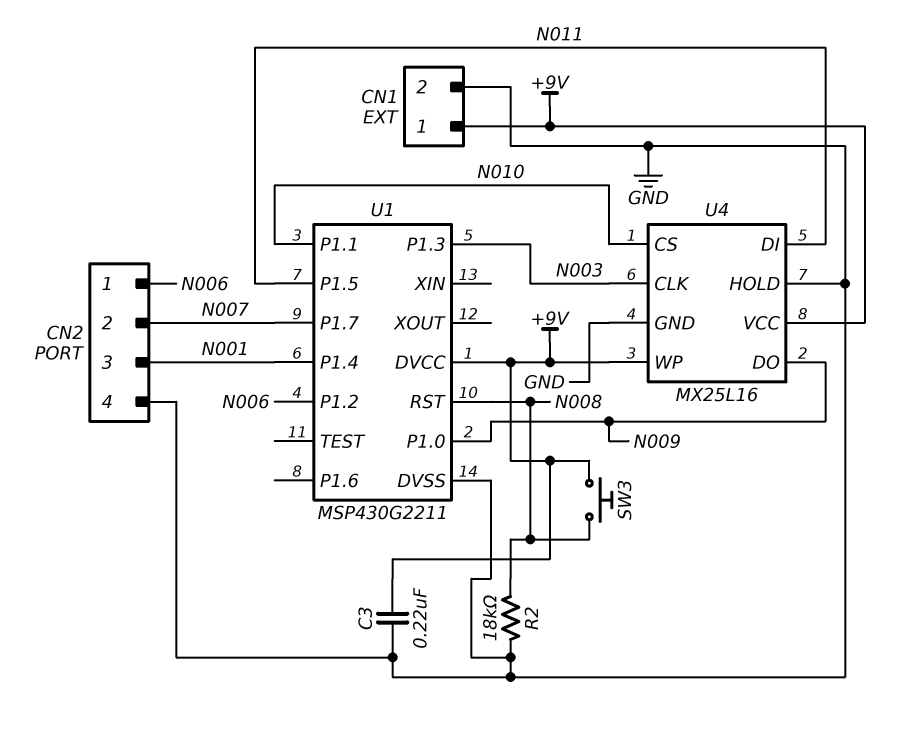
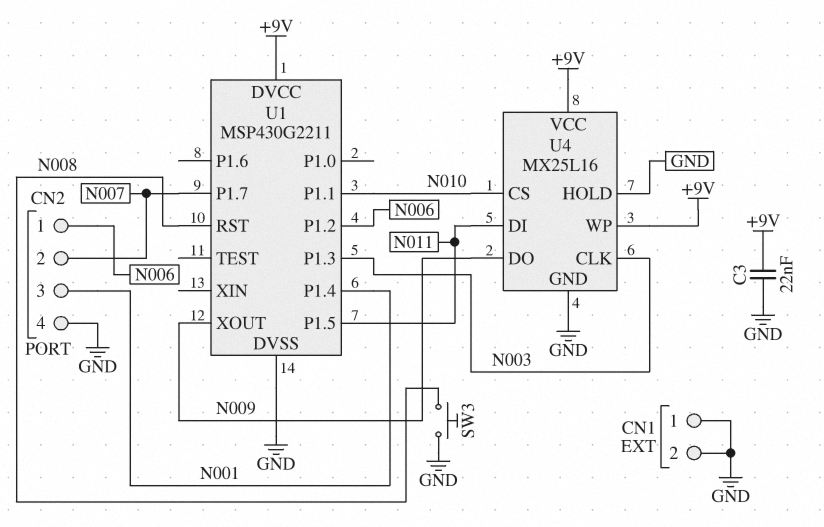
C3: 220nF (+9V, GND) -> 22nF (+9V, GND)
CN1 pin 1: +9V -> GND
R2: 18k (GND, N008) -> none
SW3: button (+9V, N008) -> button (GND, N008)
U1 pin P1.0: N009 -> none
U1 pin XOUT: none -> N009

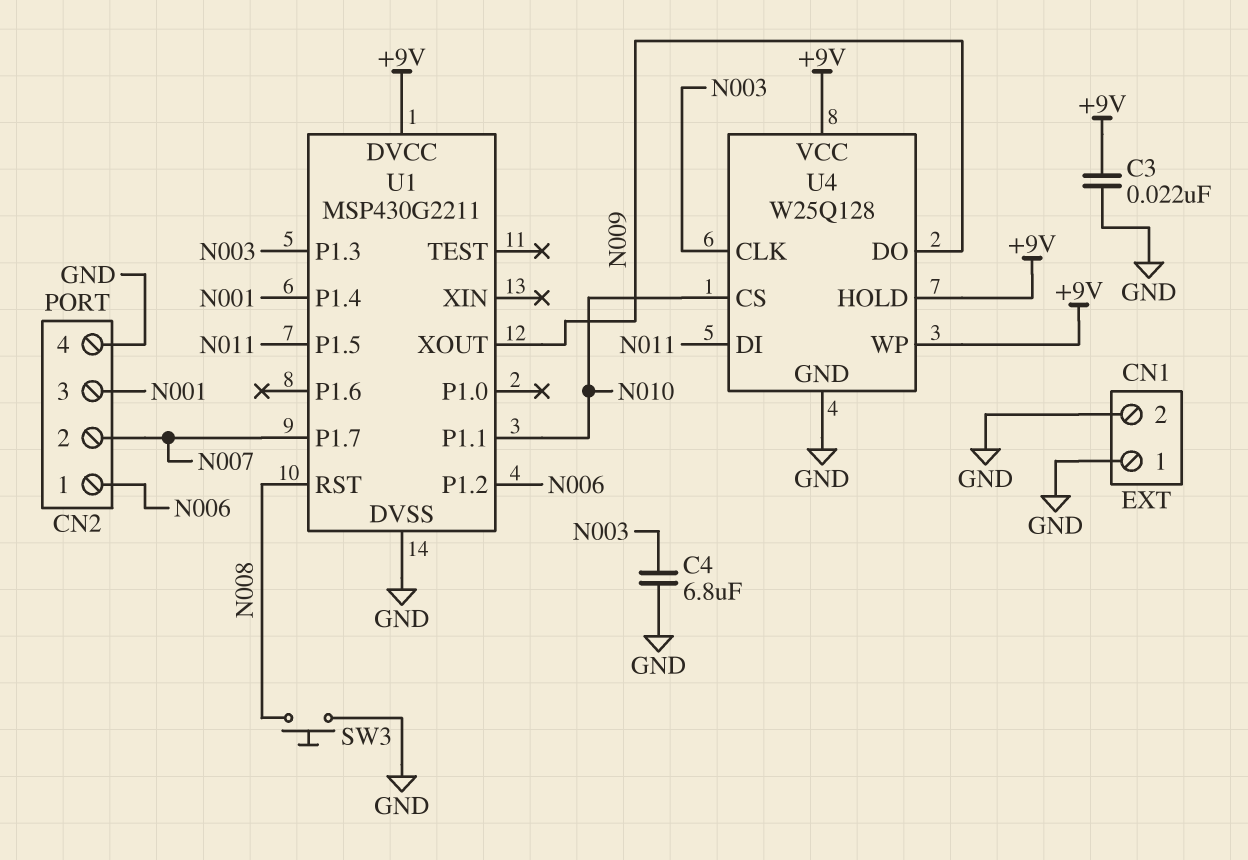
C4: none -> 6.8uF (GND, N003)
U4: MX25L16 -> W25Q128
U4 pin HOLD: GND -> +9V

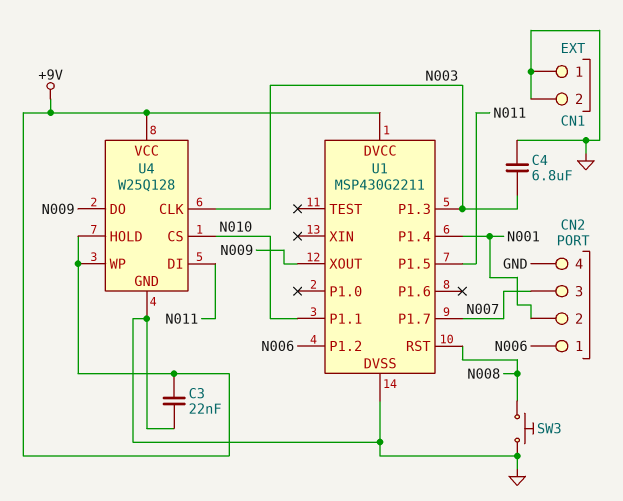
CN2 pin 2: N007 -> N001
CN2 pin 3: N001 -> N007

